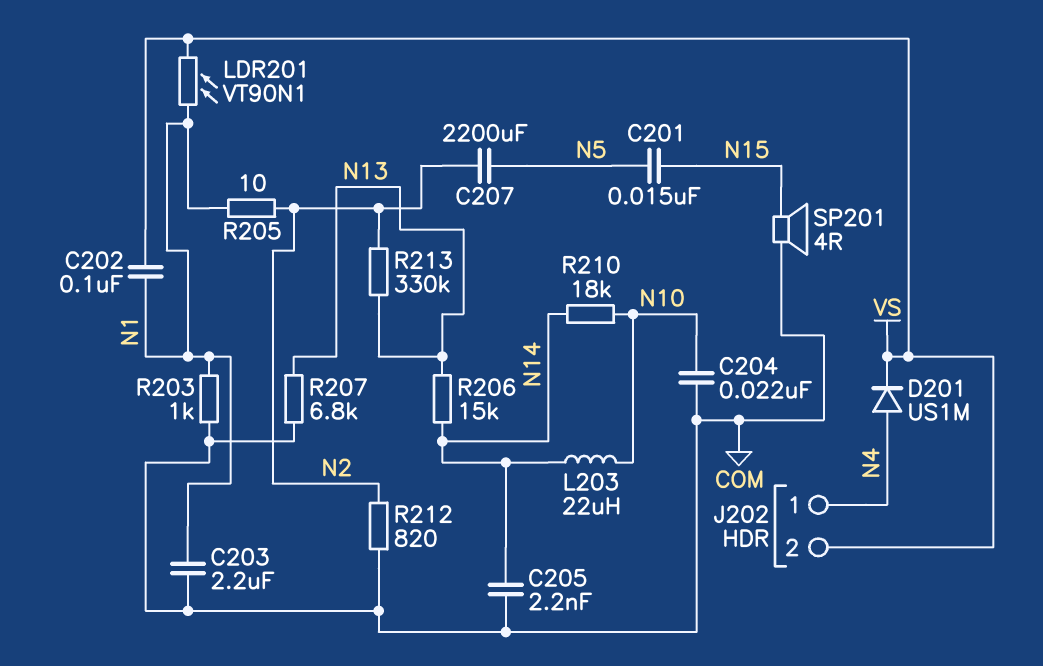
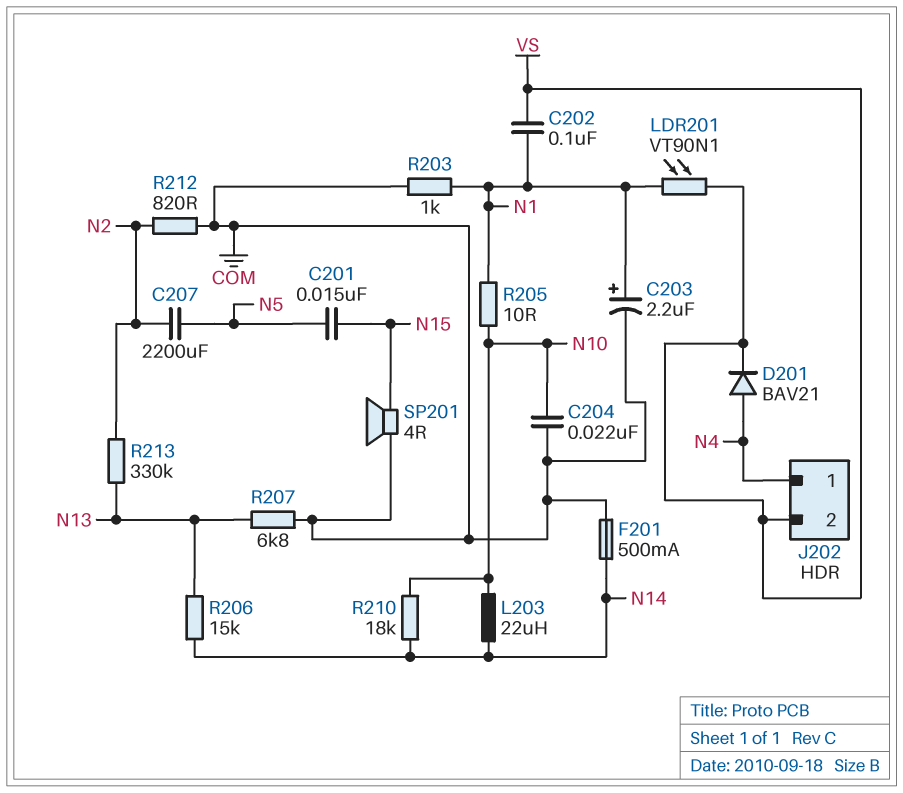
C203: 2.2uF (COM, N1) -> 2.2uF (plus N1, minus COM)
C205: 2.2nF (COM, N14) -> none
D201: diode US1M (A N4, K VS) -> diode BAV21 (A N4, K VS)
F201: none -> 500mA (COM, N14)
R205: 10 (N1, N2) -> 10 (N1, N10)

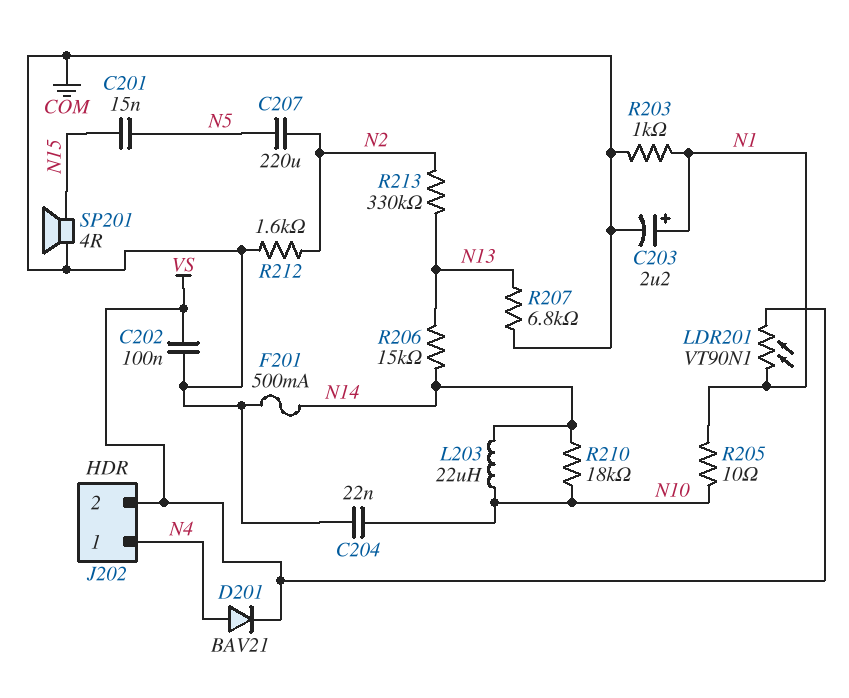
C202: 100nF (N1, VS) -> 100nF (COM, VS)
C207: 2200uF (N2, N5) -> 220uF (N2, N5)
R212: 820 (COM, N2) -> 1.6k (COM, N2)

